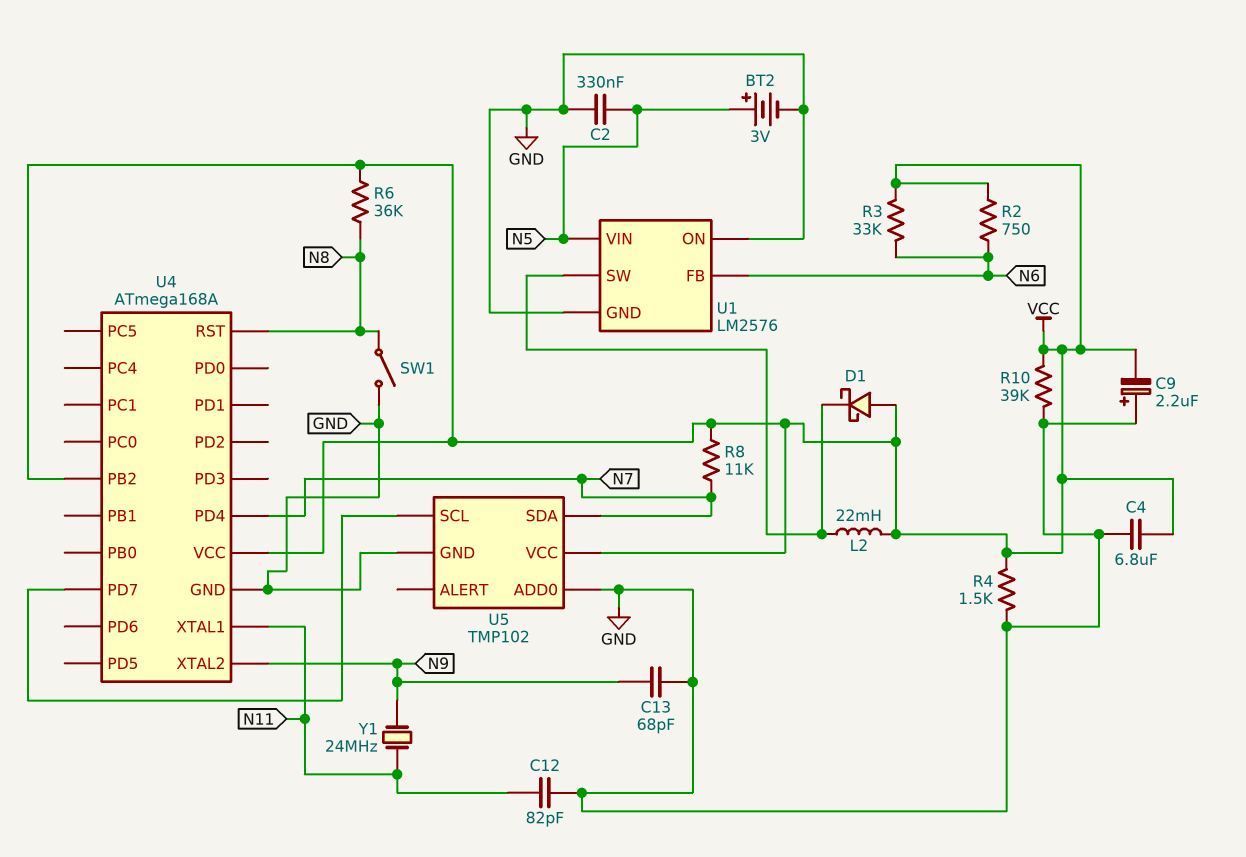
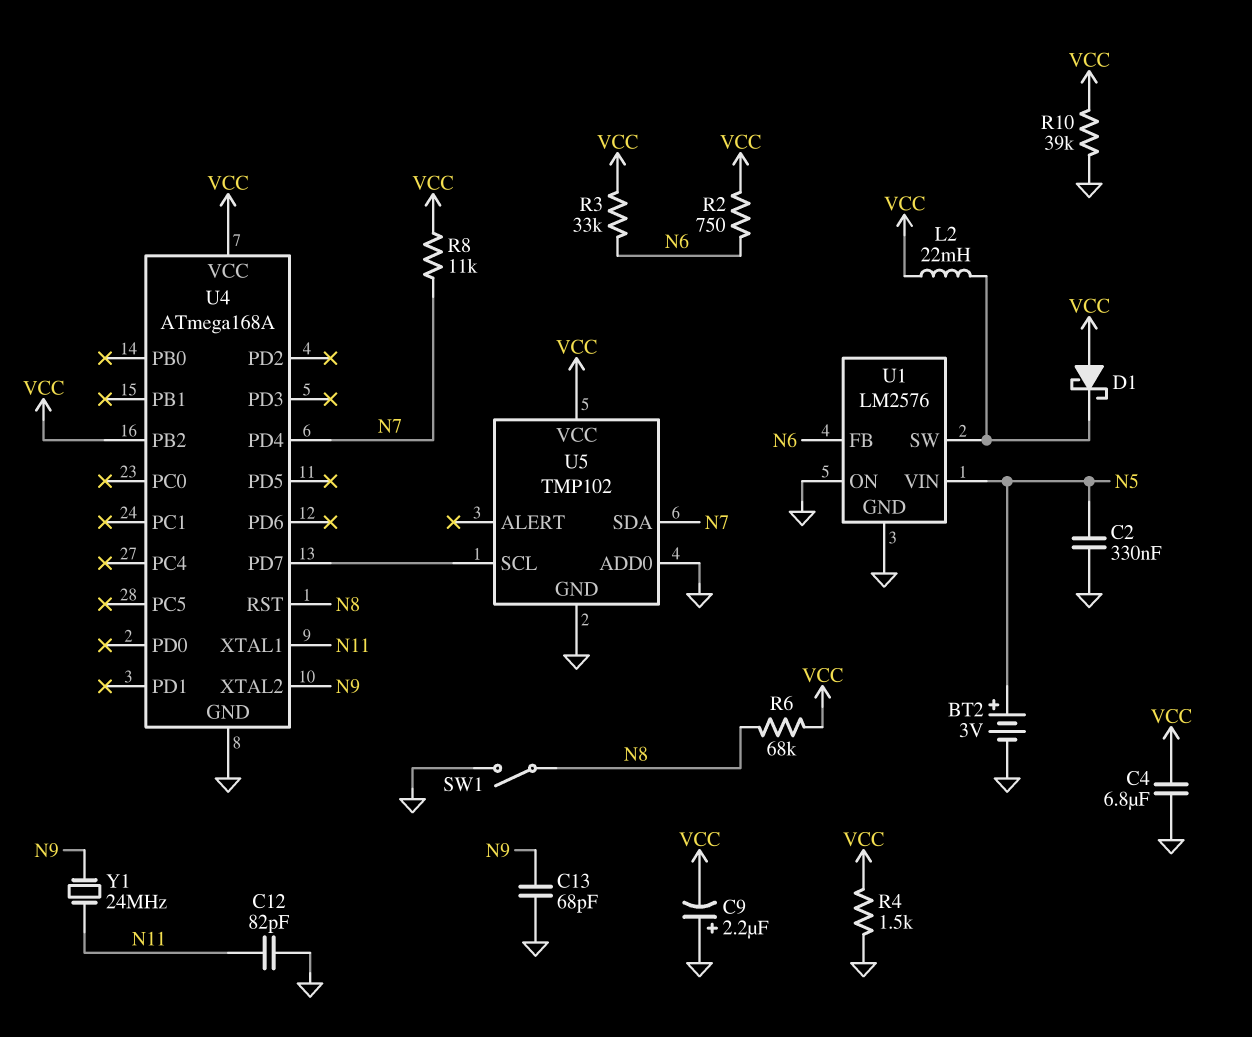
R6: 36k (N8, VCC) -> 68k (N8, VCC)

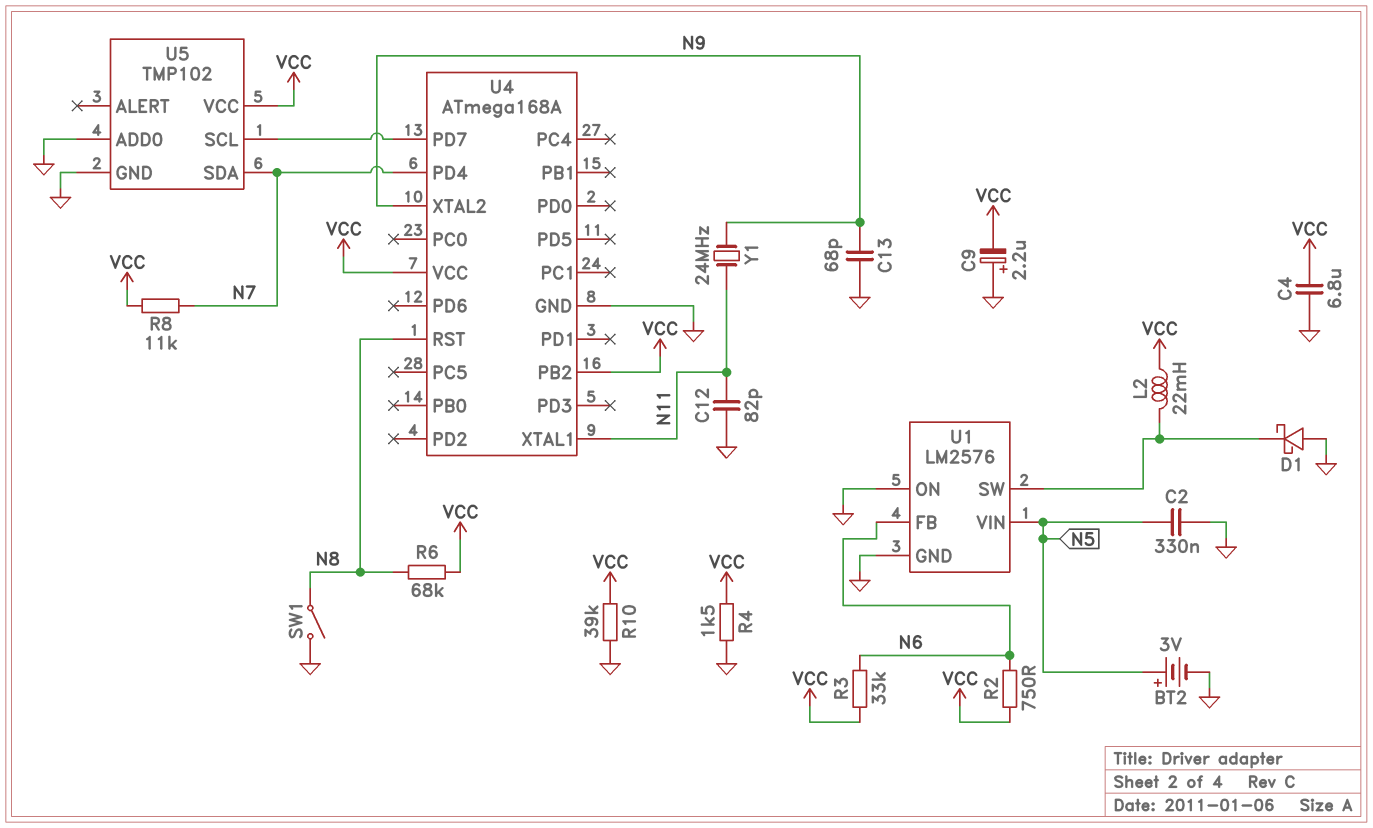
D1: schottky (A VCC, K U1/SW) -> schottky (A GND, K U1/SW)

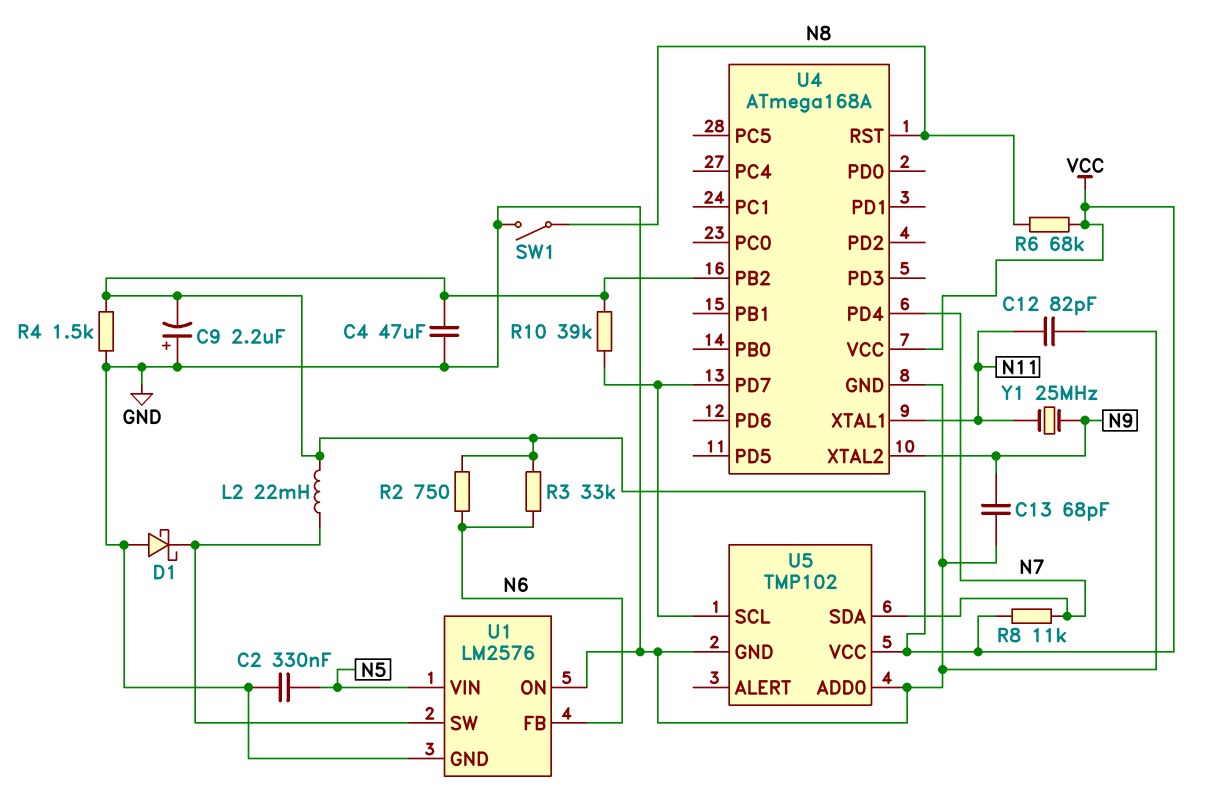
BT2: 3V (plus N5, minus GND) -> none
C4: 6.8uF (GND, VCC) -> 47uF (GND, VCC)
R10: 39k (GND, VCC) -> 39k (U4/PD7, VCC)
Y1: 24MHz (N9, N11) -> 25MHz (N9, N11)

